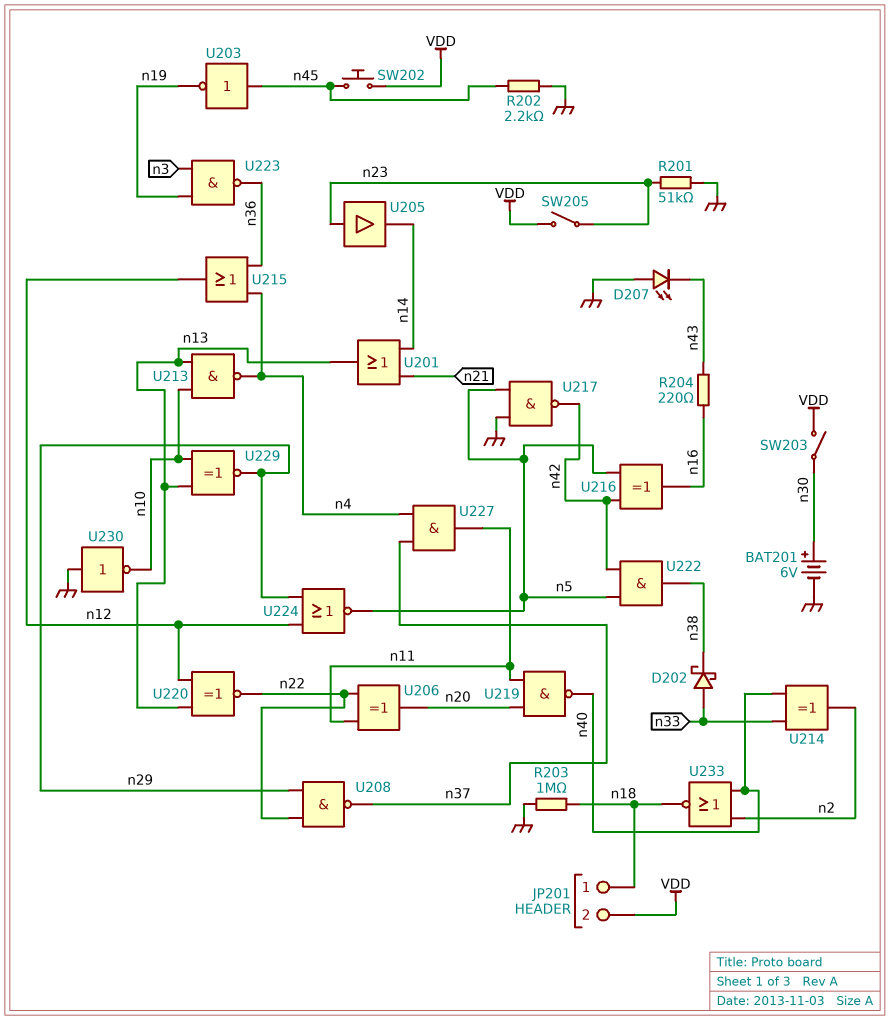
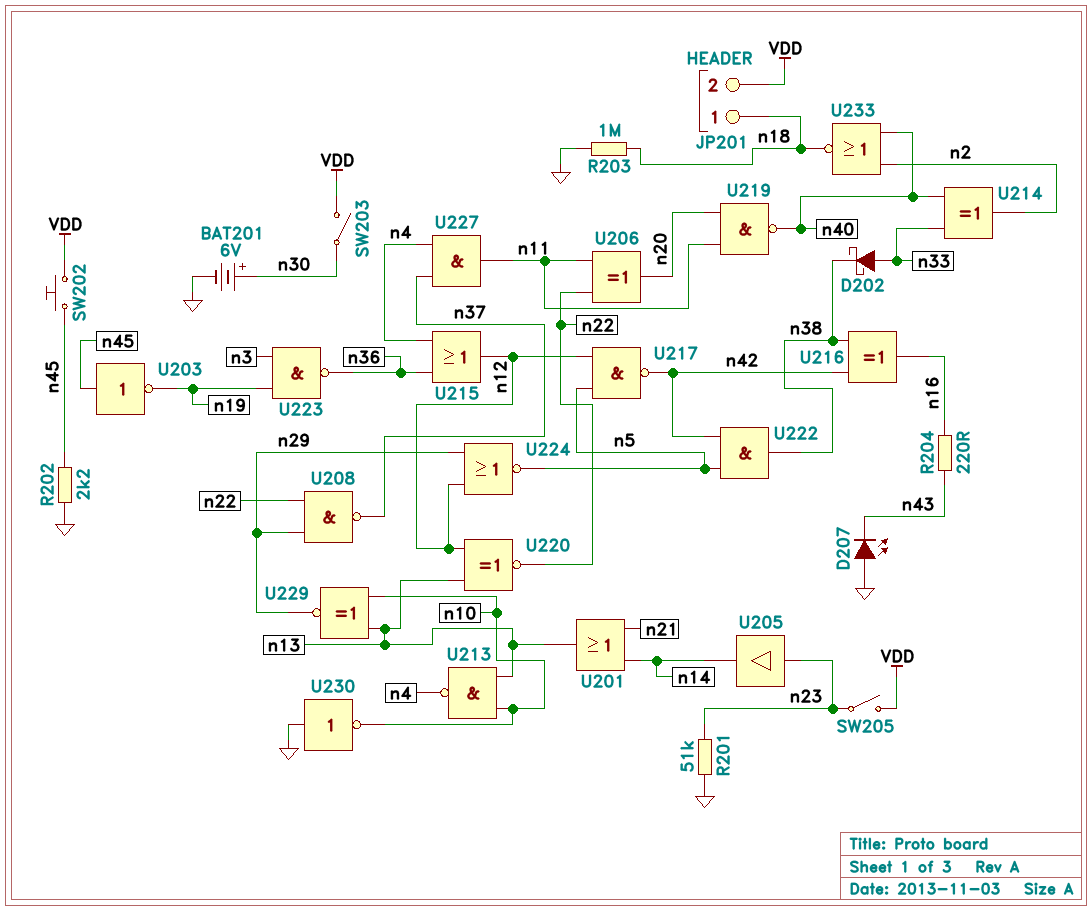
U216: XOR (in n5, in n42, out n16) -> XOR (in n38, in n42, out n16)
U217: NAND (in GND, in n5, out n42) -> NAND (in n5, in n12, out n42)

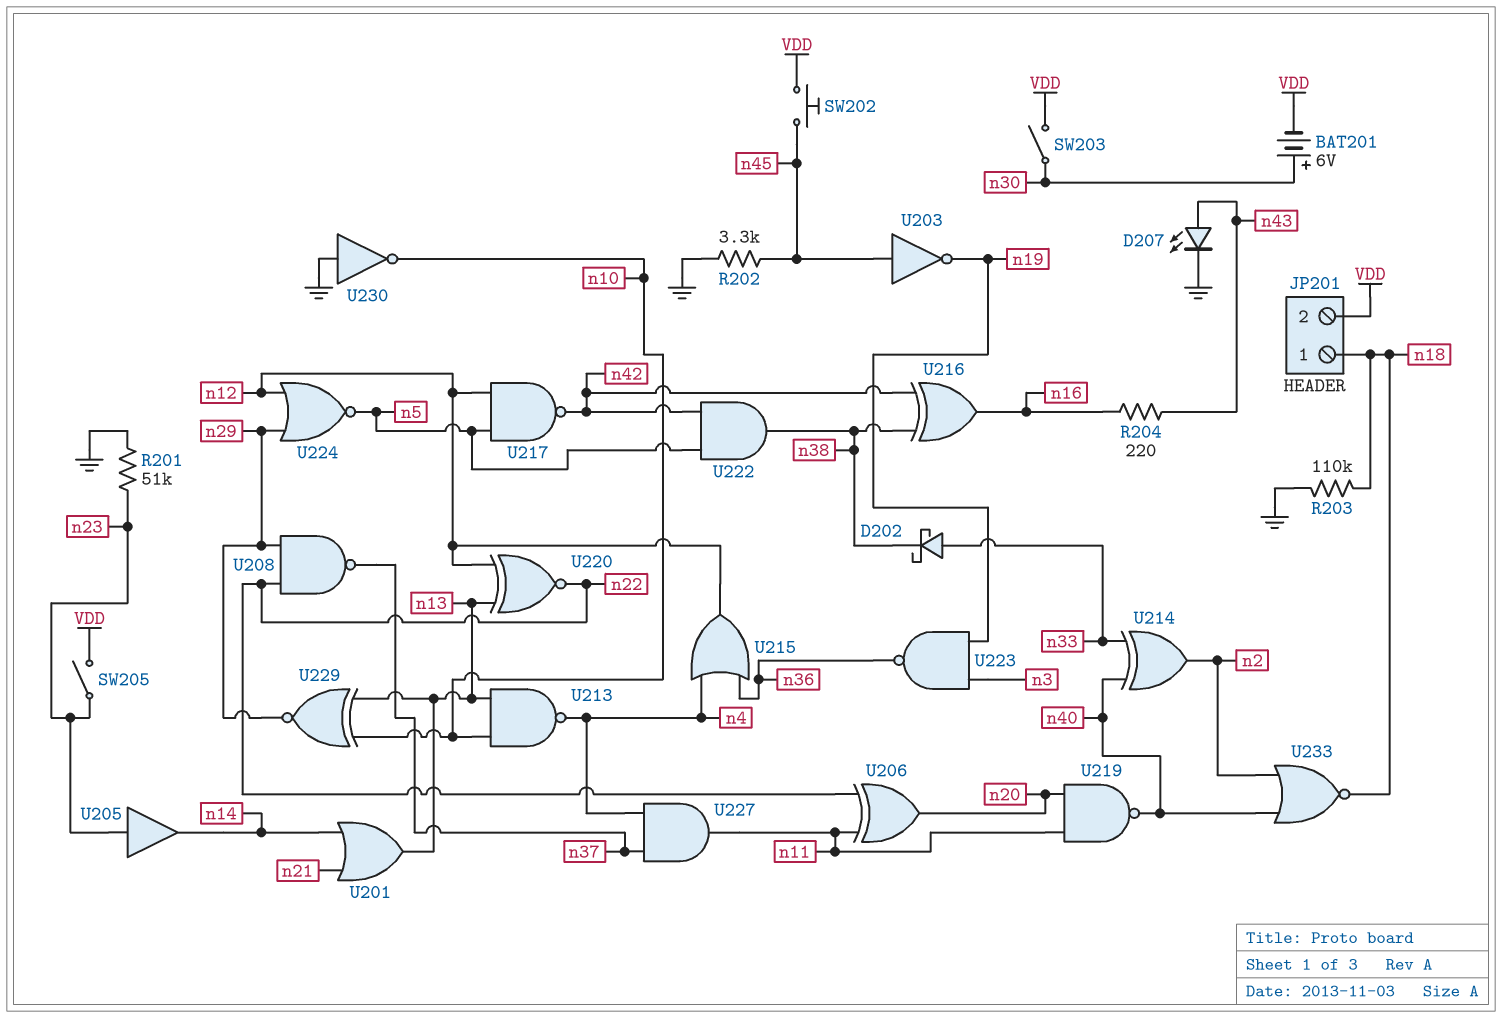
BAT201: 6V (plus n30, minus GND) -> 6V (plus n30, minus VDD)
D207: LED (A GND, K n43) -> LED (A n43, K GND)
R202: 2.2k (GND, n45) -> 3.3k (GND, n45)
R203: 1M (GND, n18) -> 110k (GND, n18)

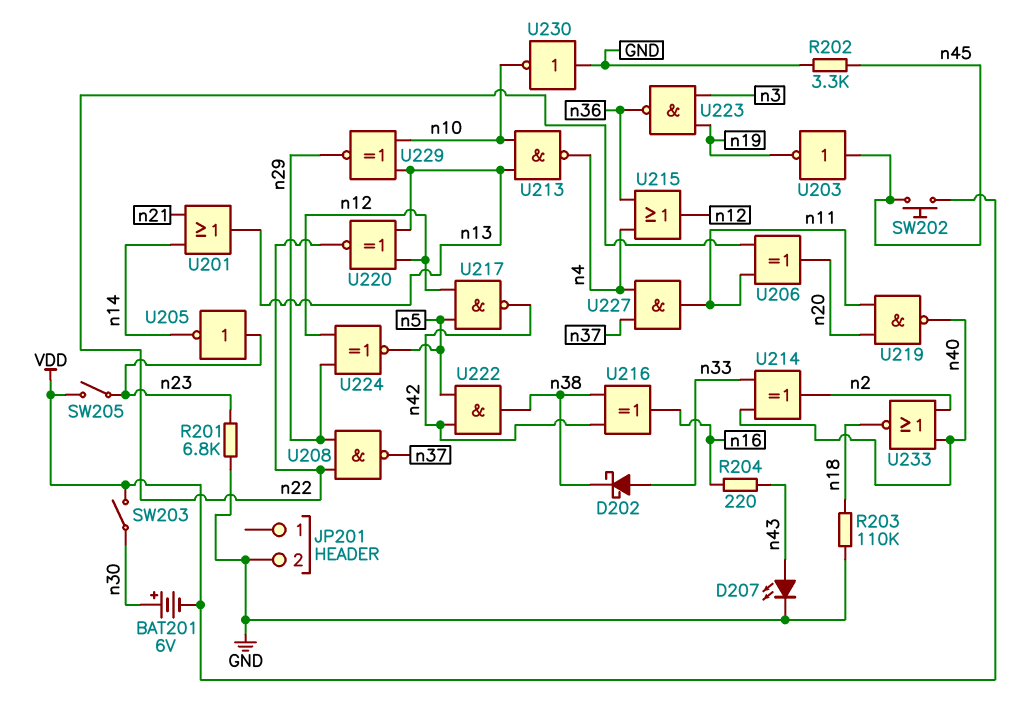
JP201 pin 1: n18 -> none
JP201 pin 2: VDD -> GND
R201: 51k (GND, n23) -> 6.8k (GND, n23)
U205: buffer (in n23, out n14) -> NOT (in n23, out n14)
U224: NOR (in n12, in n29, out n5) -> XNOR (in n12, in n29, out n5)

